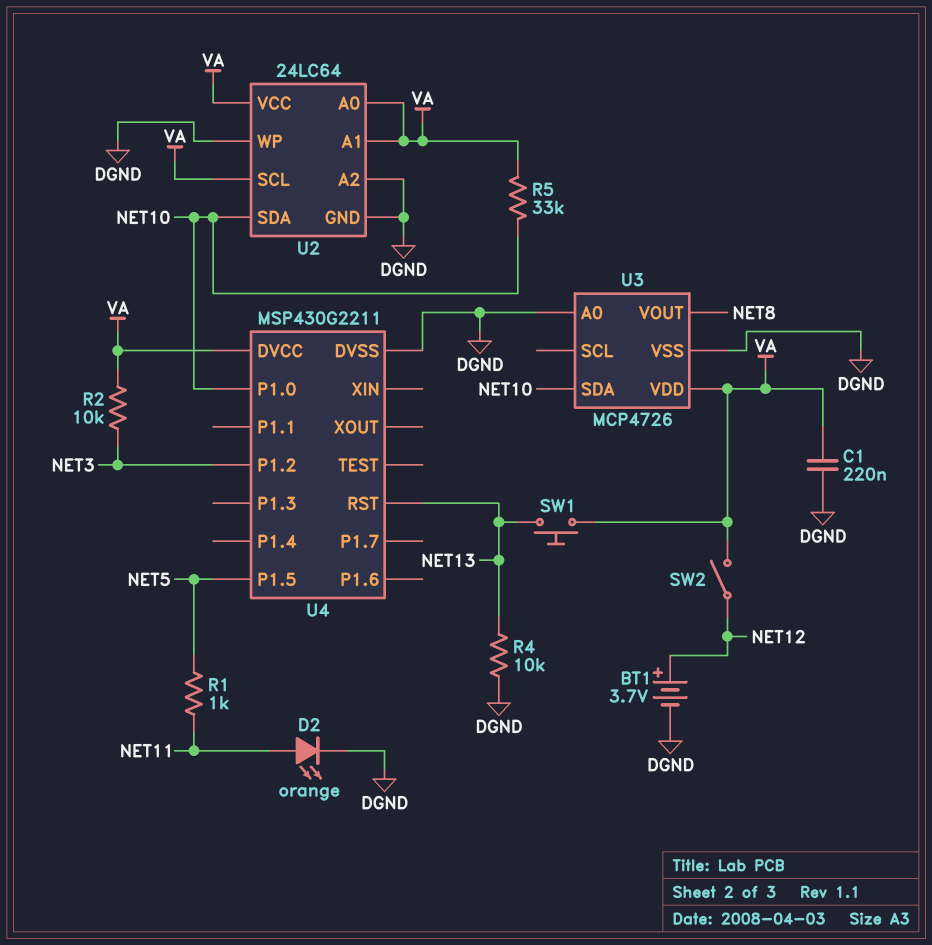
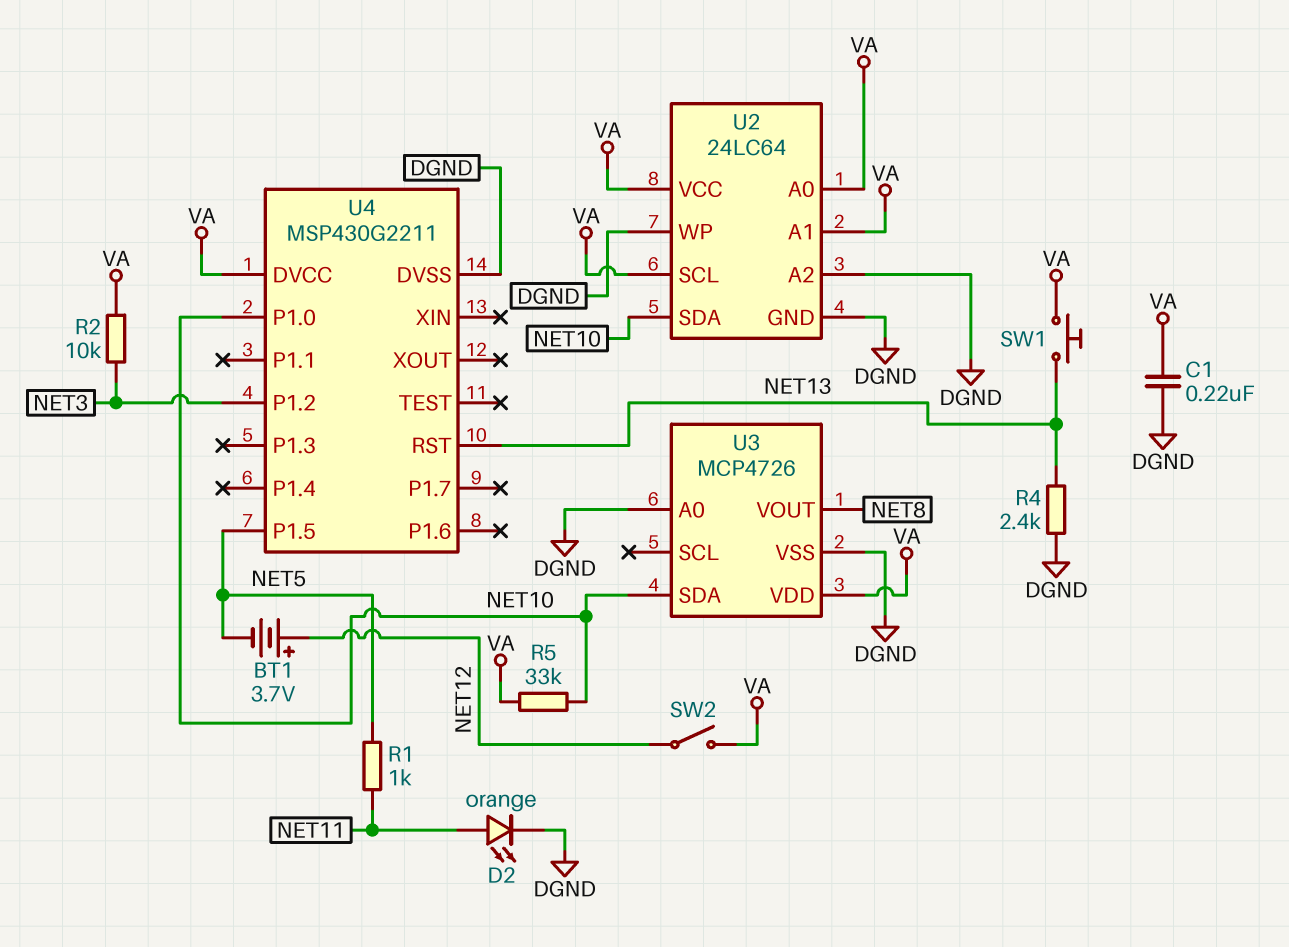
BT1: 3.7V (plus NET12, minus DGND) -> 3.7V (plus NET12, minus NET5)
R4: 10k (DGND, NET13) -> 2.4k (DGND, NET13)

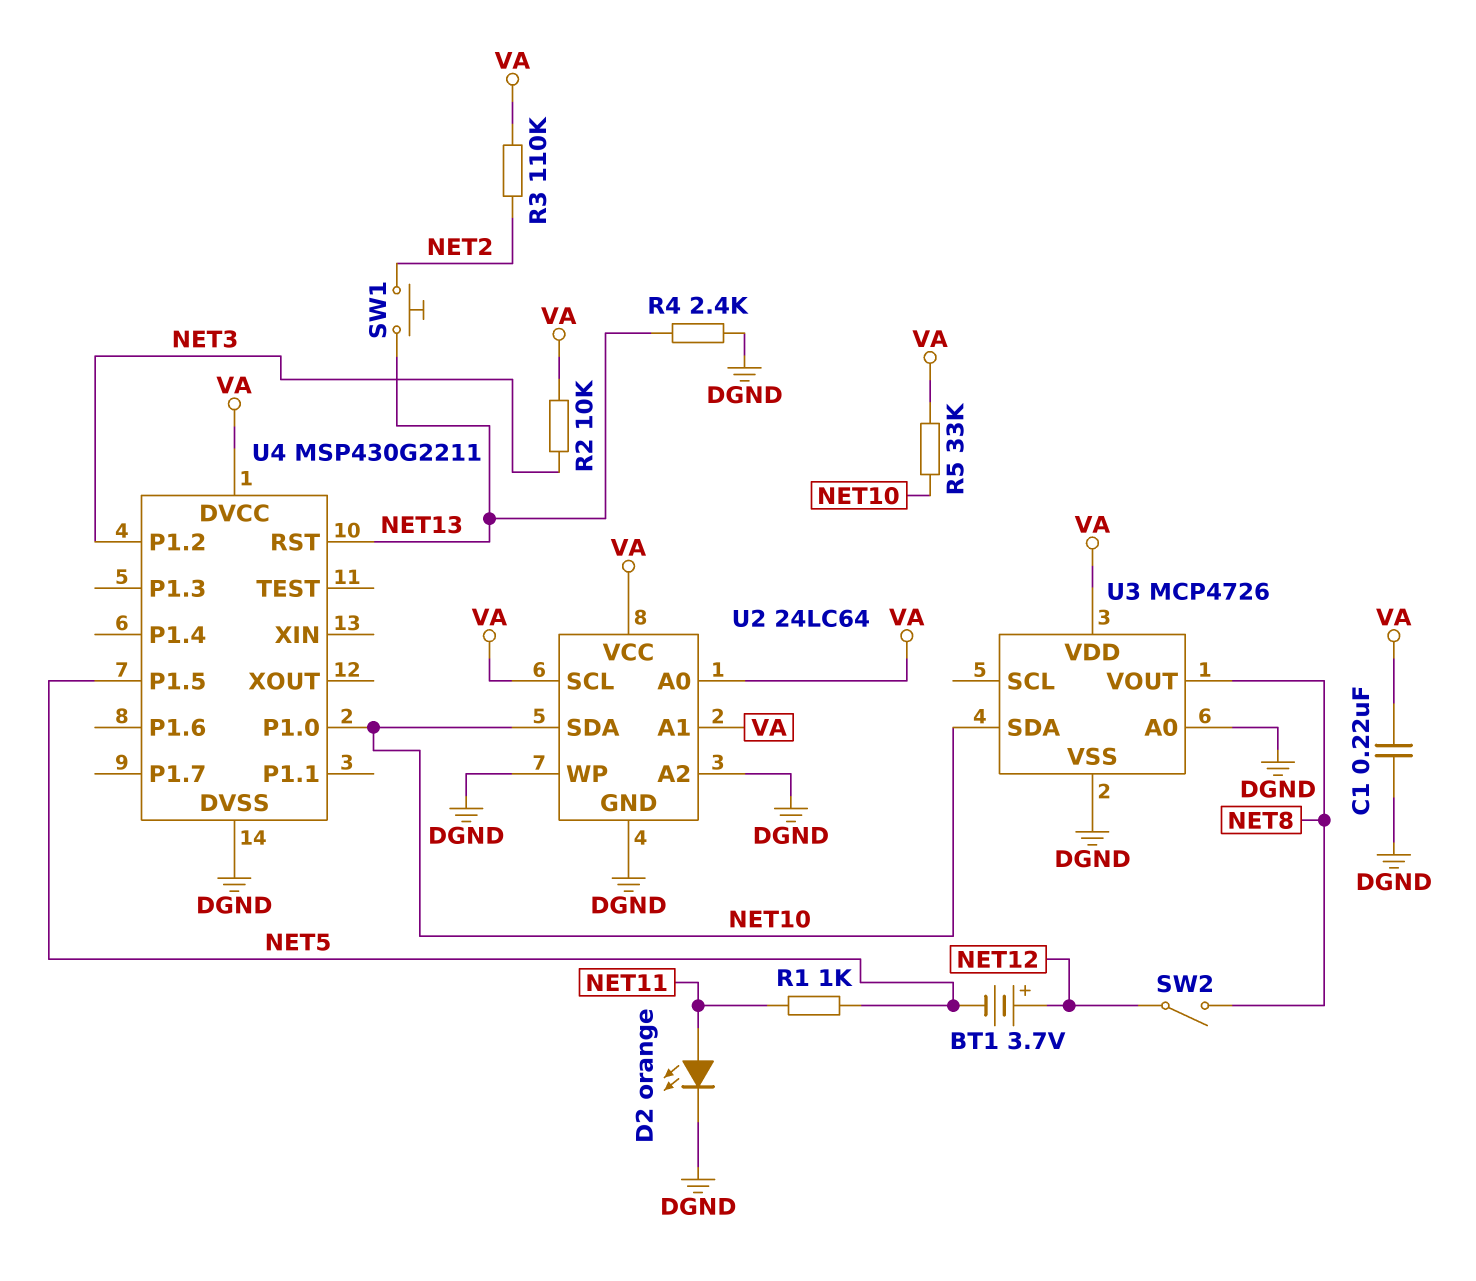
R3: none -> 110k (NET2, VA)
SW1: button (NET13, VA) -> button (NET2, NET13)
SW2: switch (NET12, VA) -> switch (NET8, NET12)

